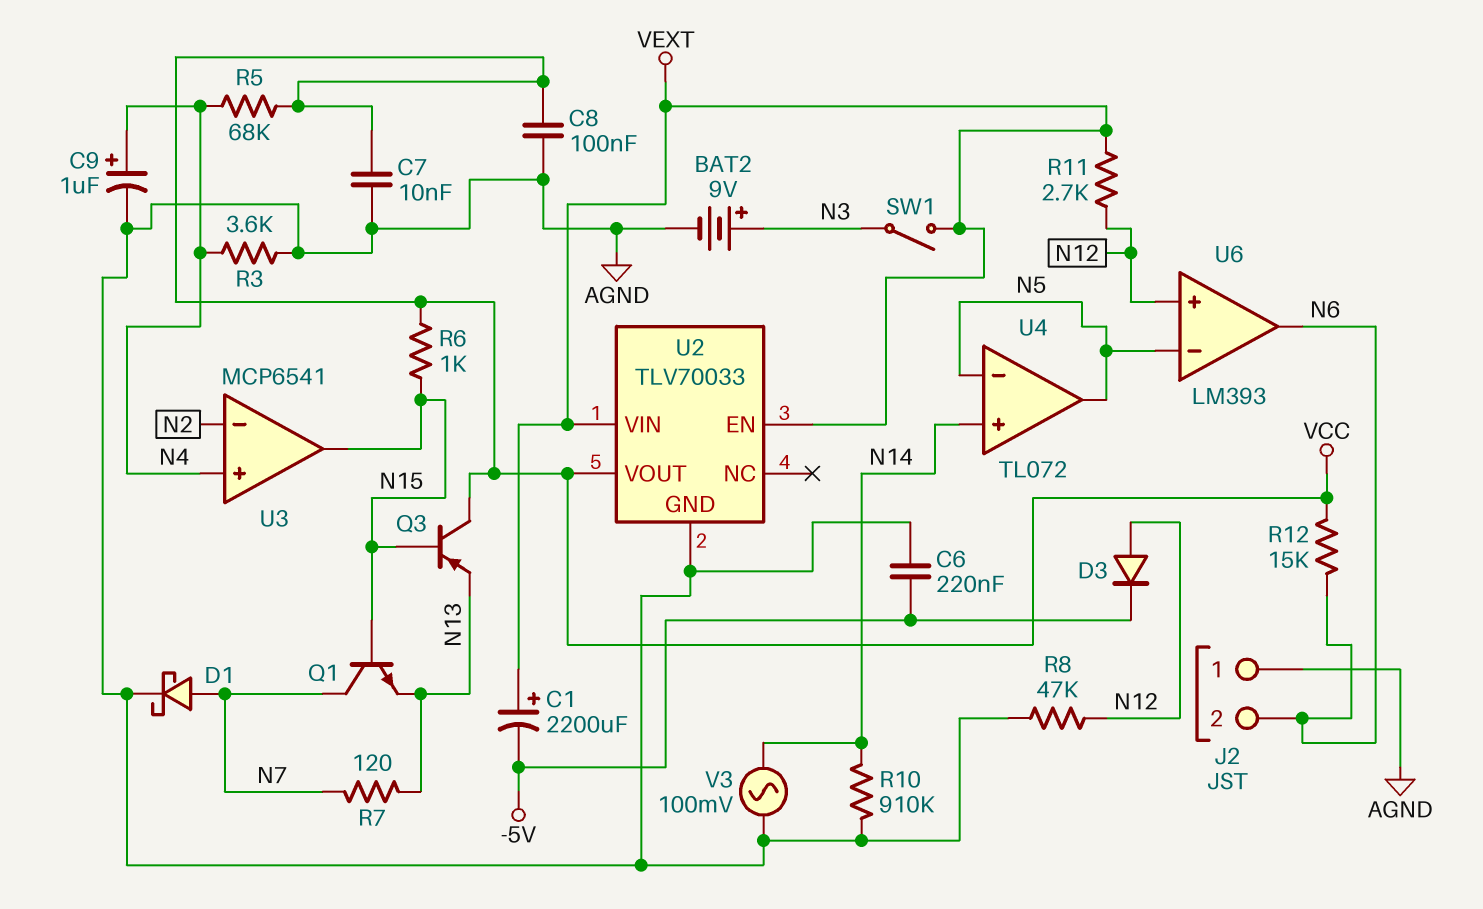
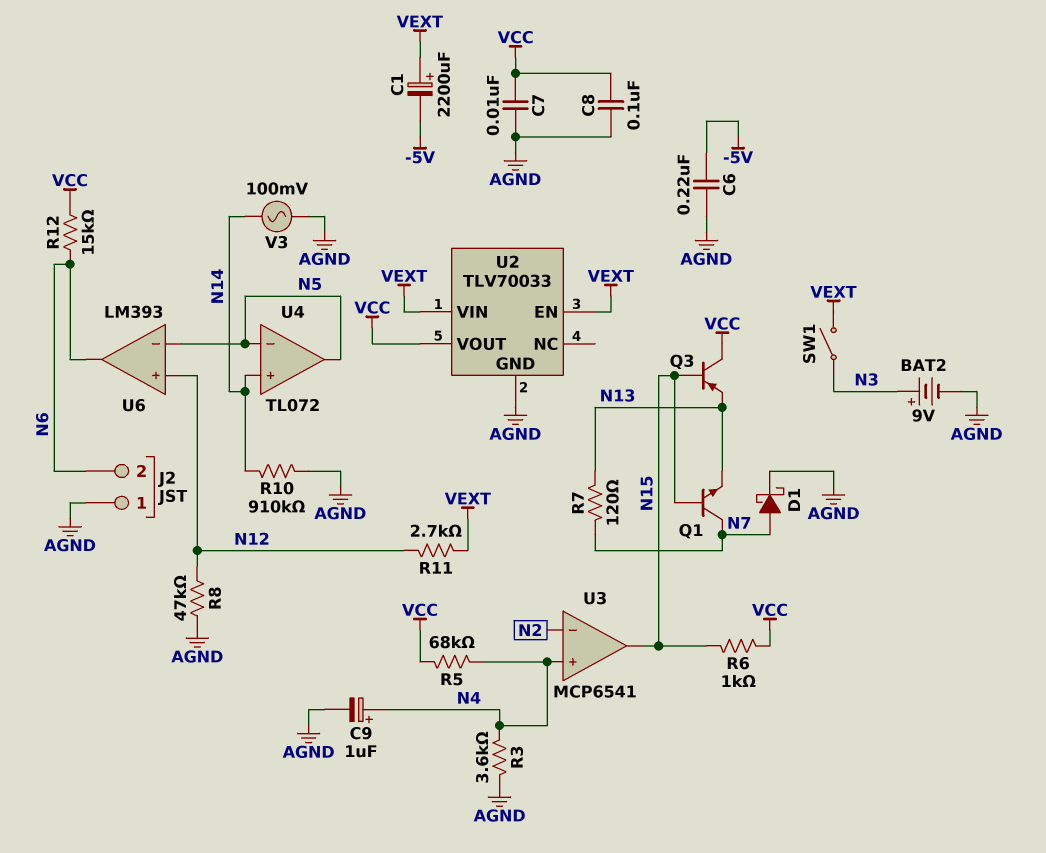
D3: diode (A N12, K -5V) -> none

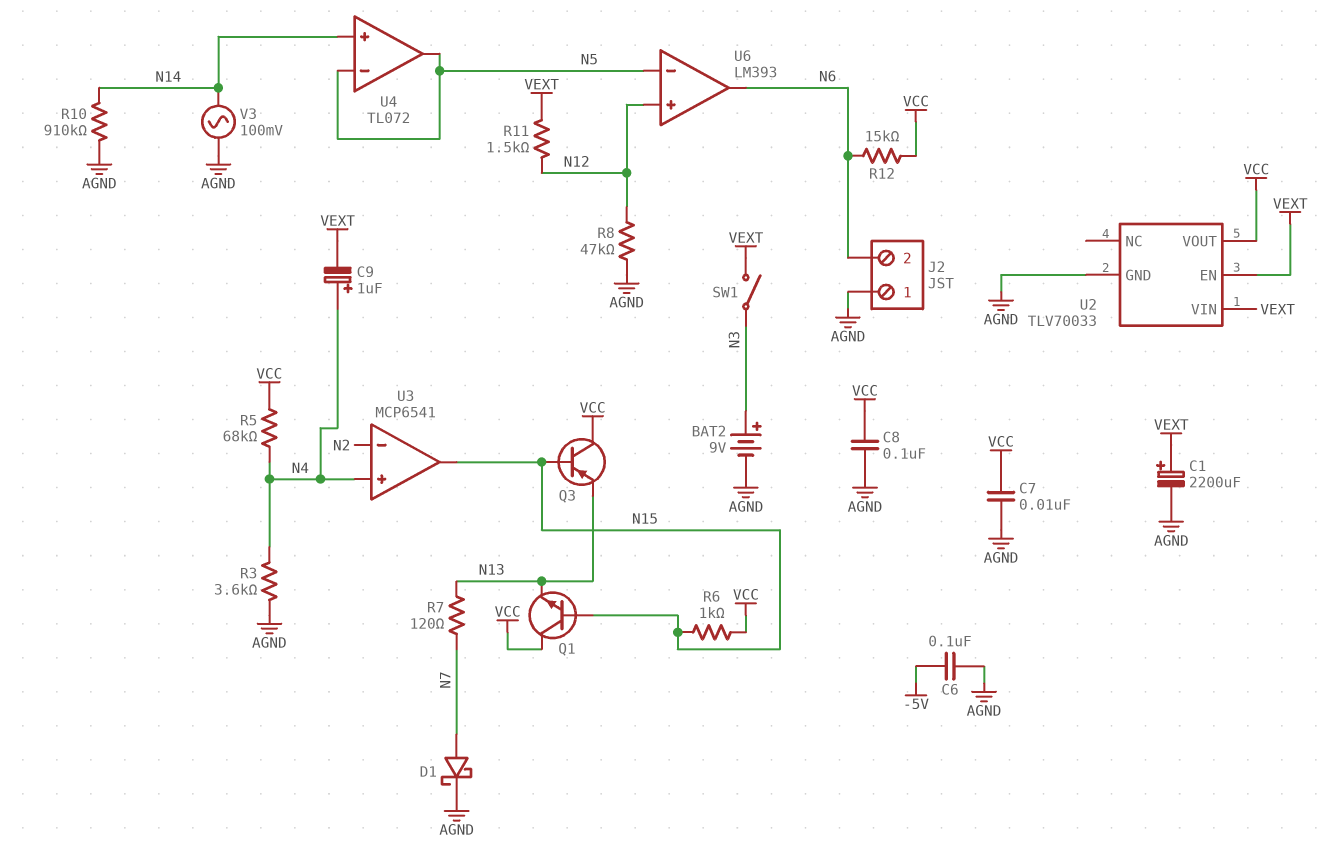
C1: 2200uF (plus VEXT, minus -5V) -> 2200uF (plus VEXT, minus AGND)
C6: 220nF (-5V, AGND) -> 100nF (-5V, AGND)
C9: 1uF (plus N4, minus AGND) -> 1uF (plus N4, minus VEXT)
Q1: NPN (B N15, C N7, E N13) -> NPN (B N15, C VCC, E N13)
R11: 2.7k (N12, VEXT) -> 1.5k (N12, VEXT)

